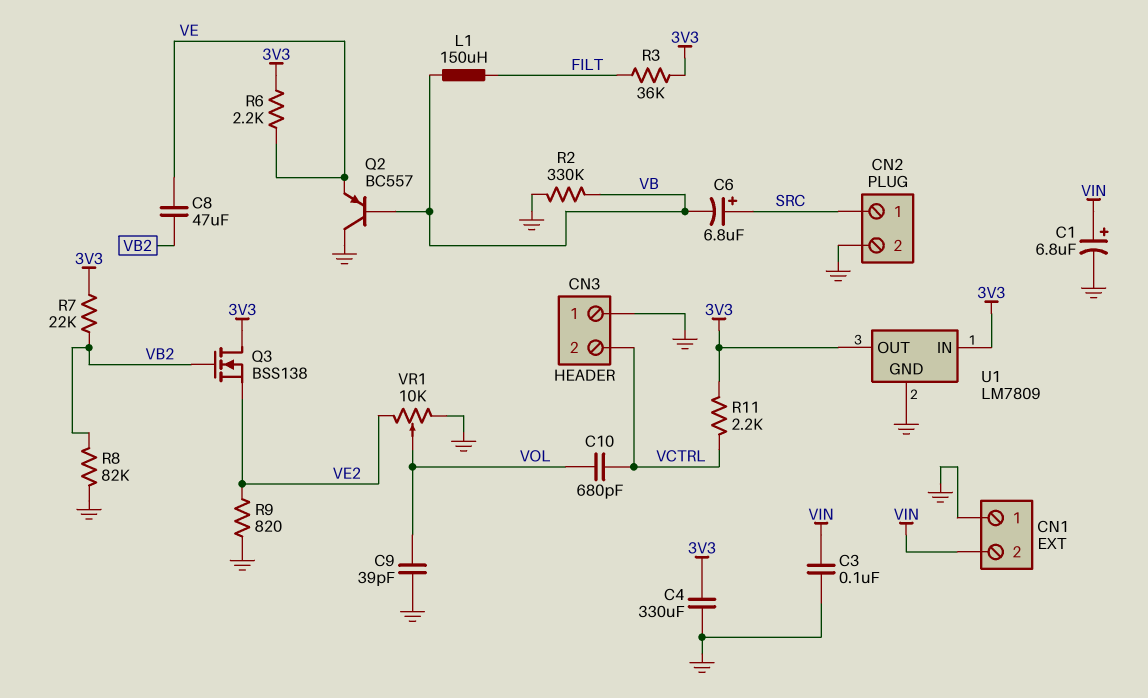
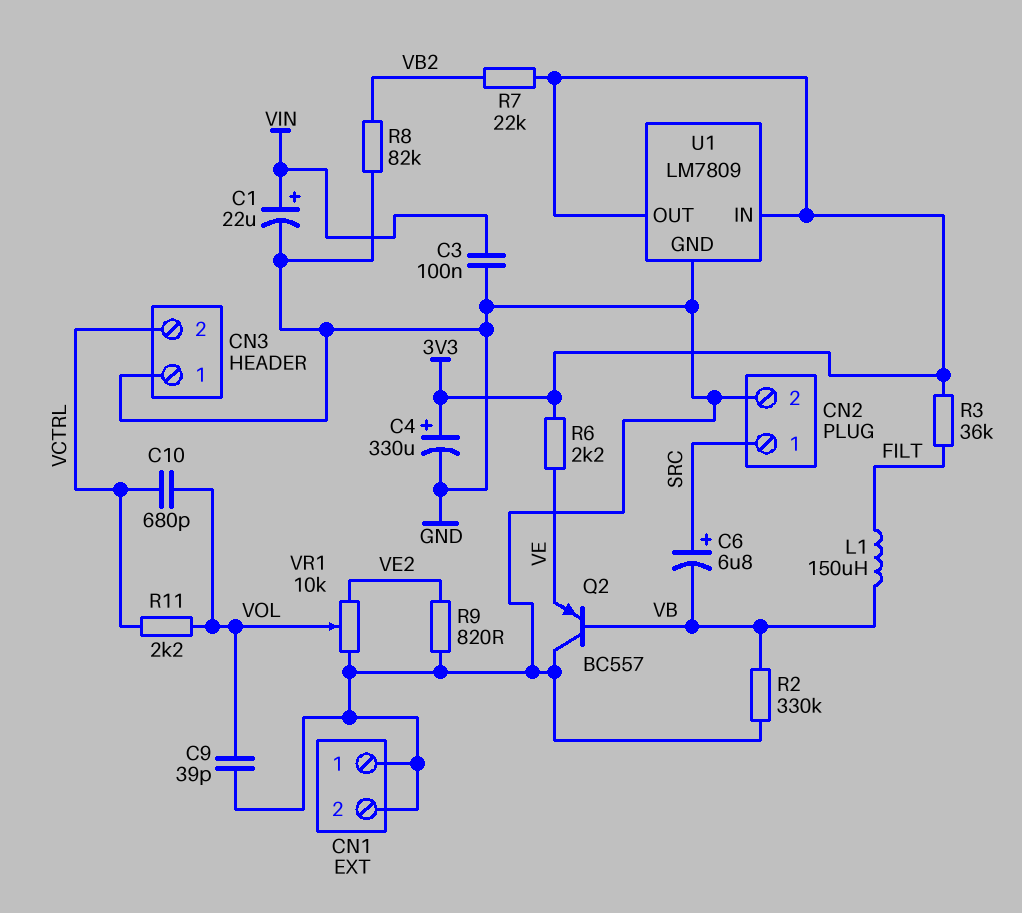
C1: 6.8uF (plus VIN, minus GND) -> 22uF (plus VIN, minus GND)
C4: 330uF (3V3, GND) -> 330uF (plus 3V3, minus GND)
C8: 47uF (VB2, VE) -> none
CN1 pin 2: VIN -> GND
Q3: NMOS BSS138 (G VB2, D 3V3, S VE2) -> none
R11: 2.2k (3V3, VCTRL) -> 2.2k (VCTRL, VOL)

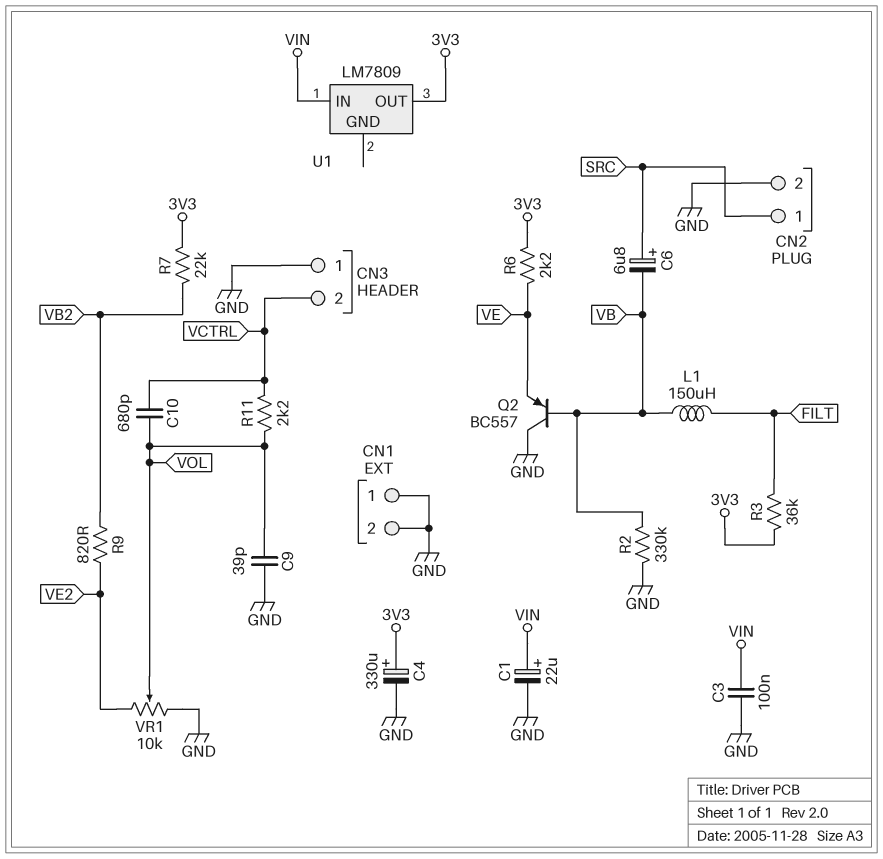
R8: 82k (GND, VB2) -> none
R9: 820 (GND, VE2) -> 820 (VB2, VE2)
U1 pin GND: GND -> none
U1 pin IN: 3V3 -> VIN

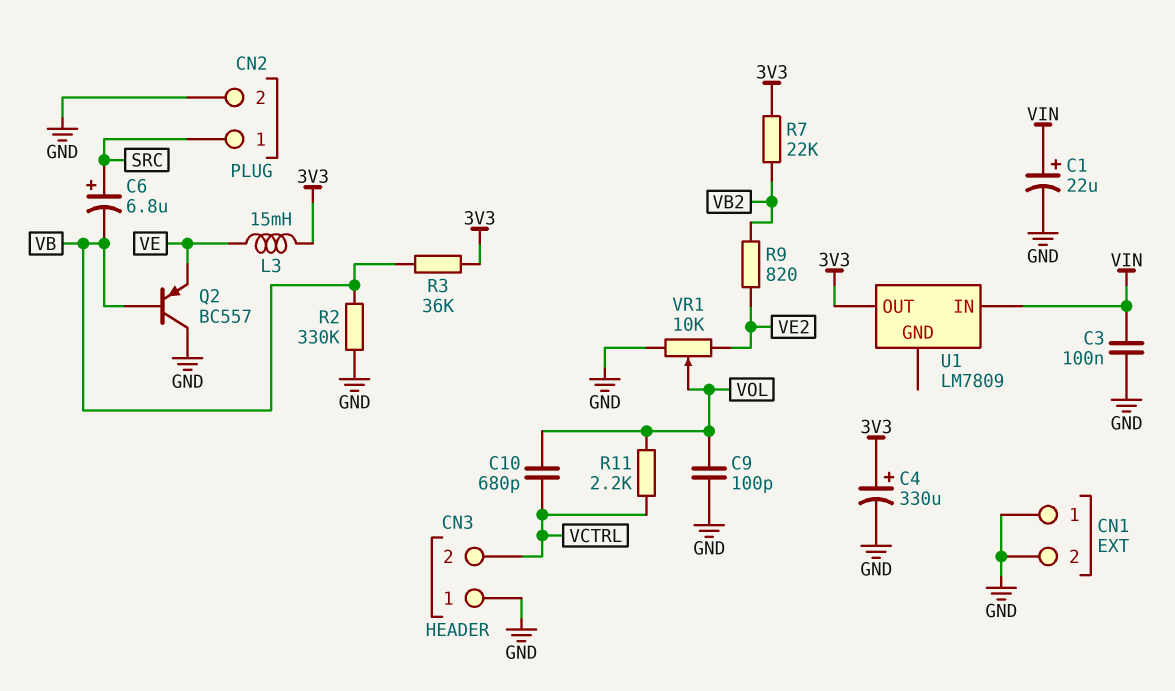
C9: 39pF (GND, VOL) -> 100pF (GND, VOL)
L1: 150uH (FILT, VB) -> none
L3: none -> 15mH (3V3, VE)
R3: 36k (3V3, FILT) -> 36k (3V3, VB)
R6: 2.2k (3V3, VE) -> none

